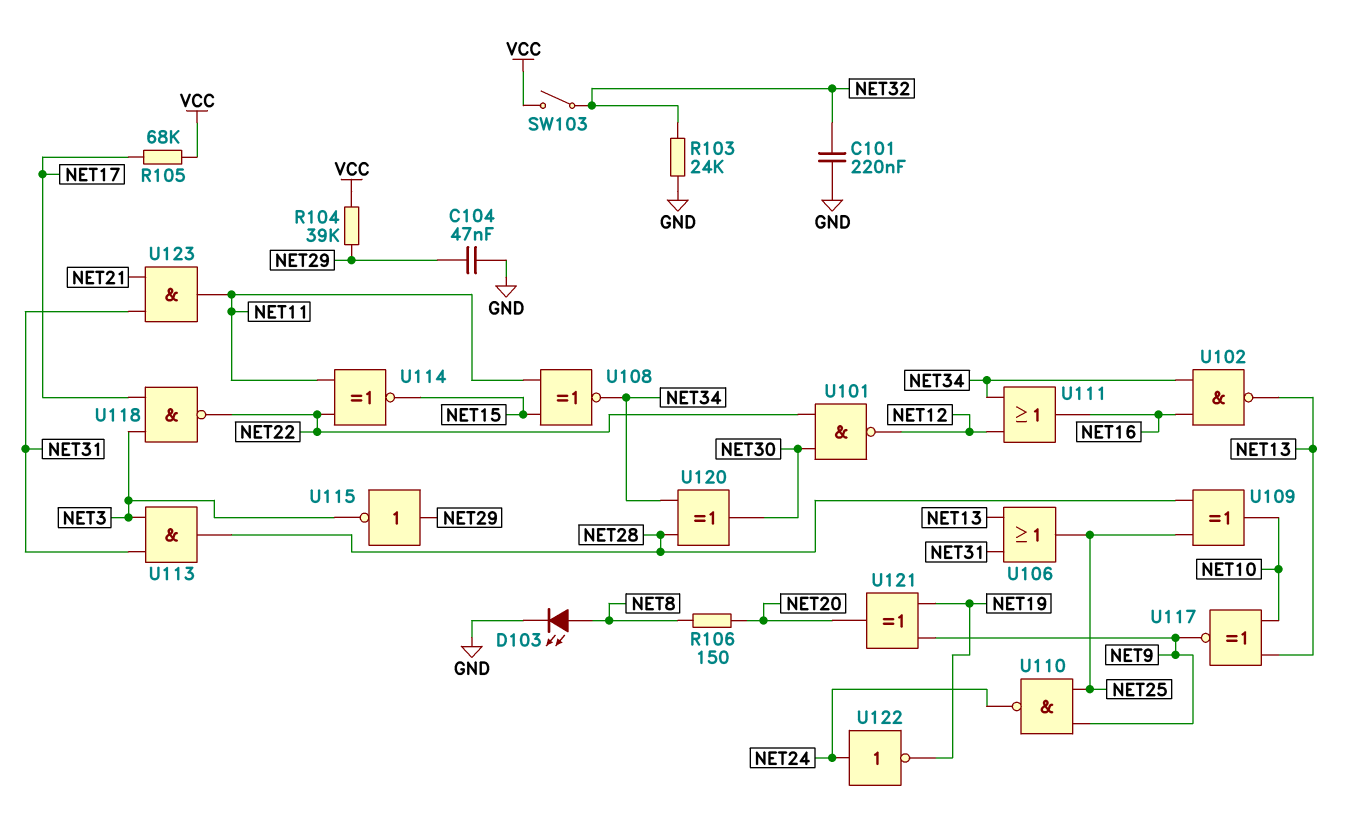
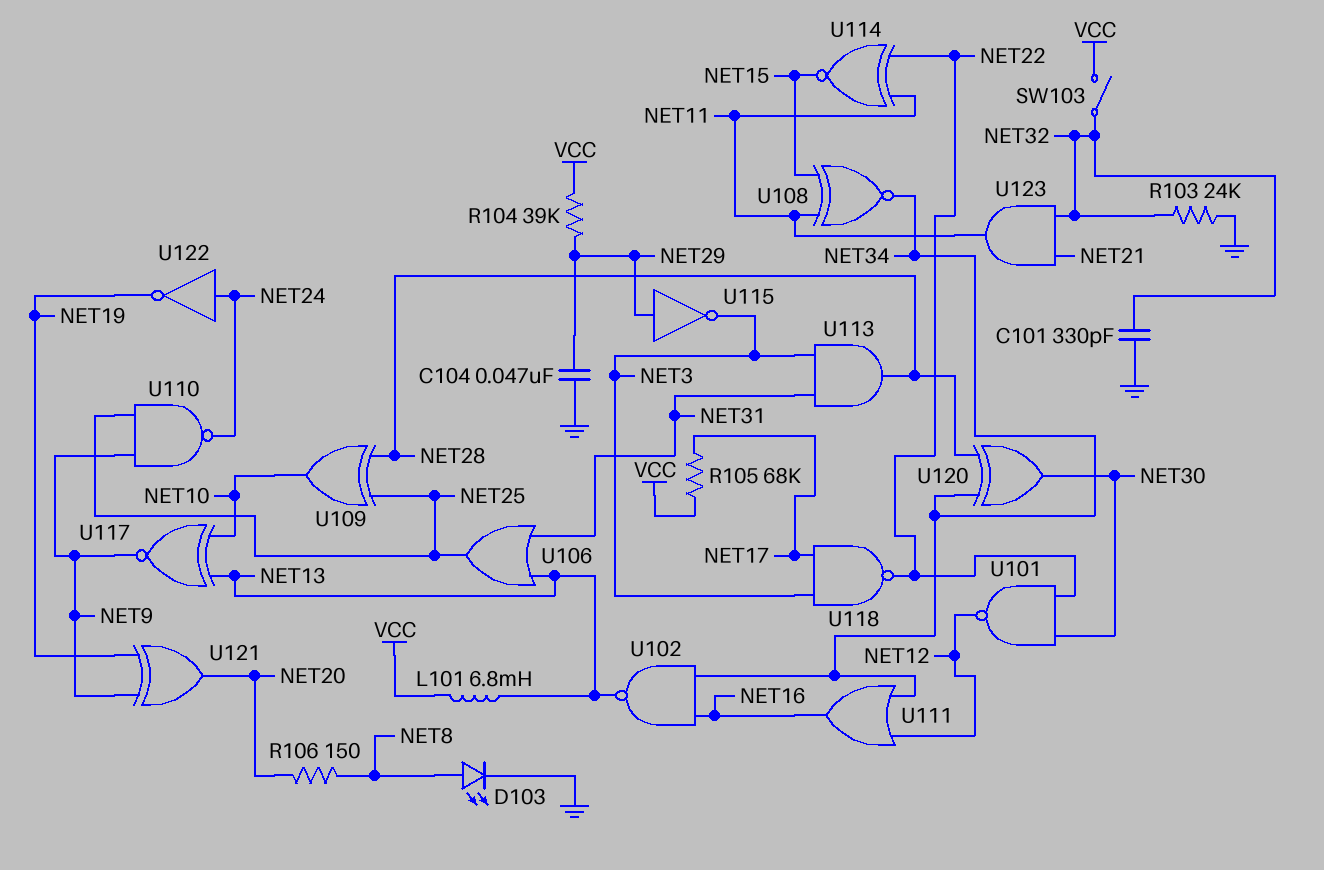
C101: 220nF (GND, NET32) -> 330pF (GND, NET32)
L101: none -> 6.8mH (NET13, VCC)
U123: AND (in NET21, in NET31, out NET11) -> AND (in NET21, in NET32, out NET11)

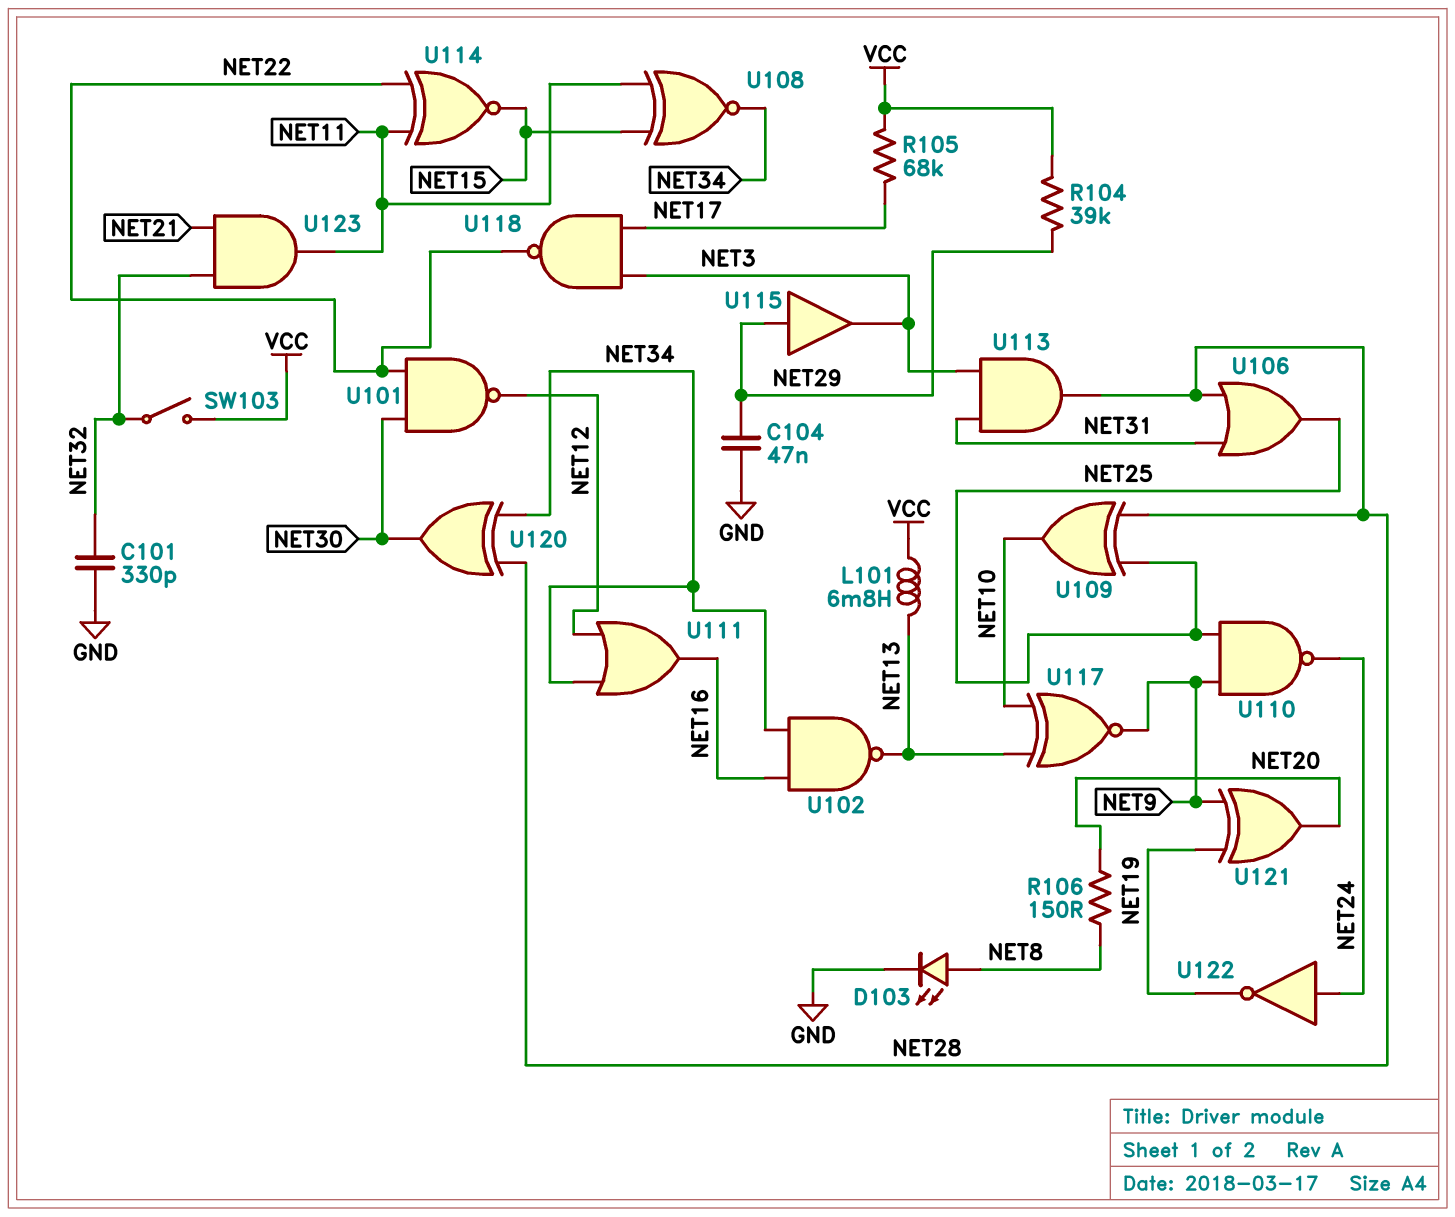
R103: 24k (GND, NET32) -> none
U106: OR (in NET13, in NET31, out NET25) -> OR (in NET28, in NET31, out NET25)
U115: NOT (in NET29, out NET3) -> buffer (in NET29, out NET3)

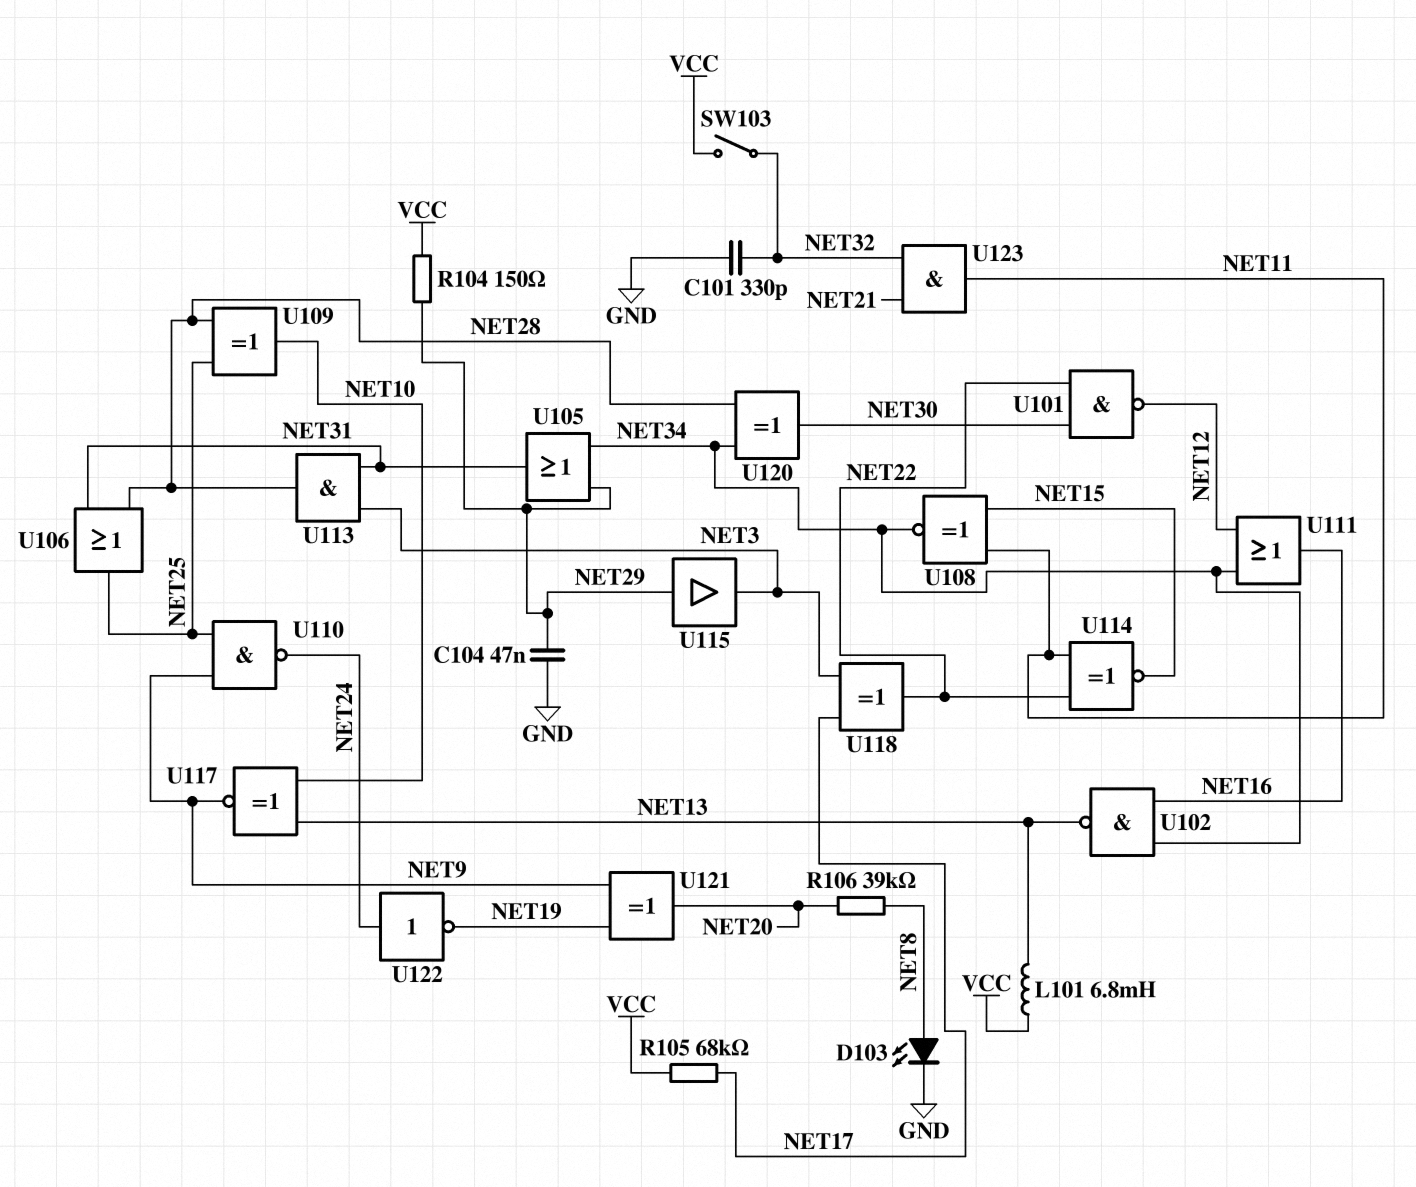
R104: 39k (NET29, VCC) -> 150 (NET29, VCC)
R106: 150 (NET8, NET20) -> 39k (NET8, NET20)
U105: none -> OR (in NET29, in NET34, out NET31)
U118: NAND (in NET3, in NET17, out NET22) -> XOR (in NET3, in NET17, out NET22)

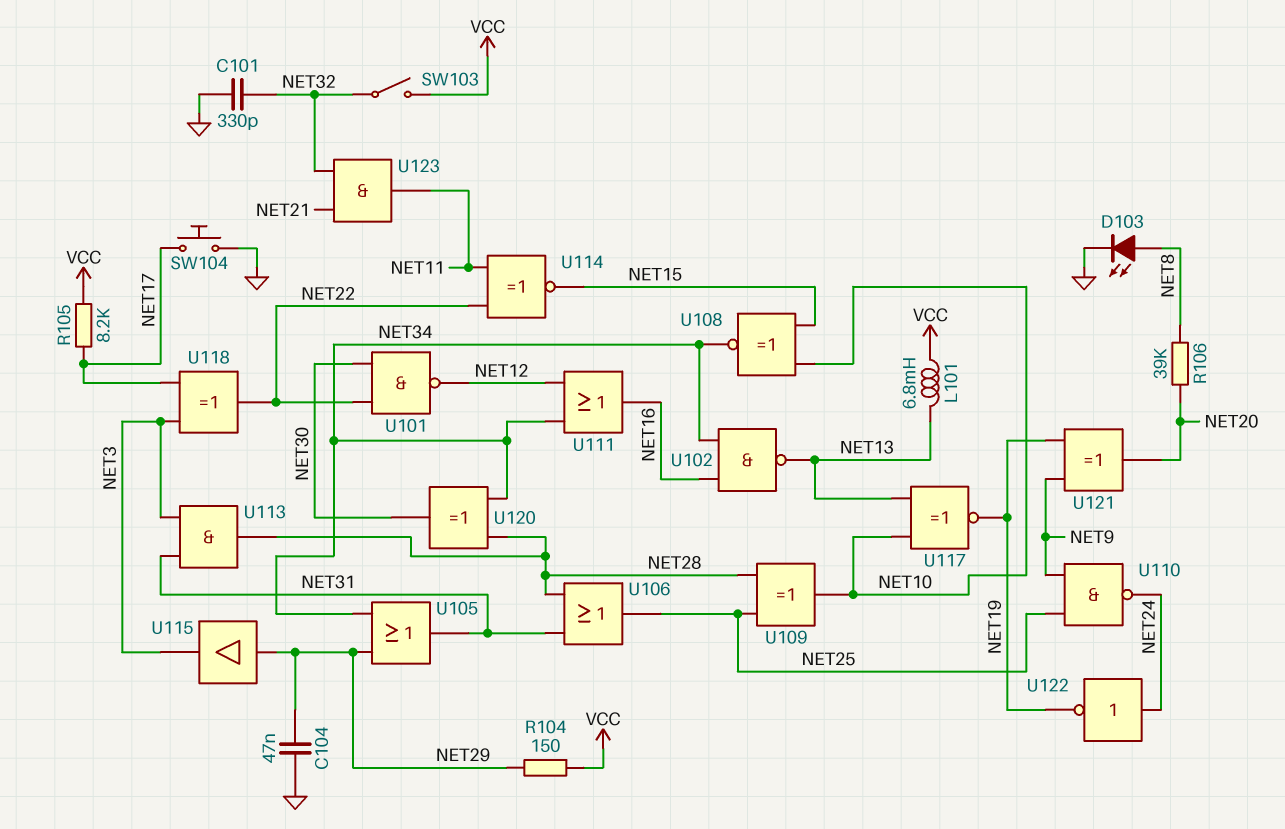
R105: 68k (NET17, VCC) -> 8.2k (NET17, VCC)
SW104: none -> button (GND, NET17)
U108: XNOR (in NET11, in NET15, out NET34) -> XNOR (in NET10, in NET15, out NET34)
U117: XNOR (in NET10, in NET13, out NET9) -> XNOR (in NET10, in NET13, out NET19)

